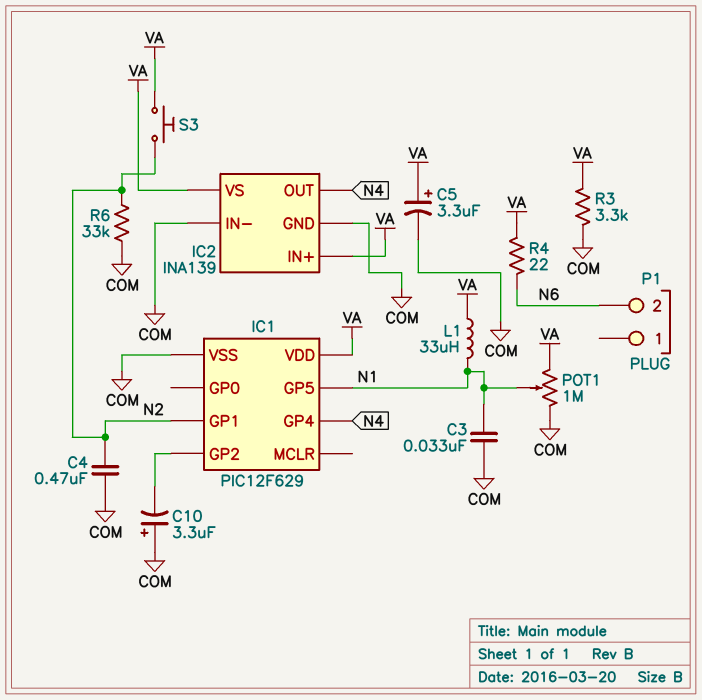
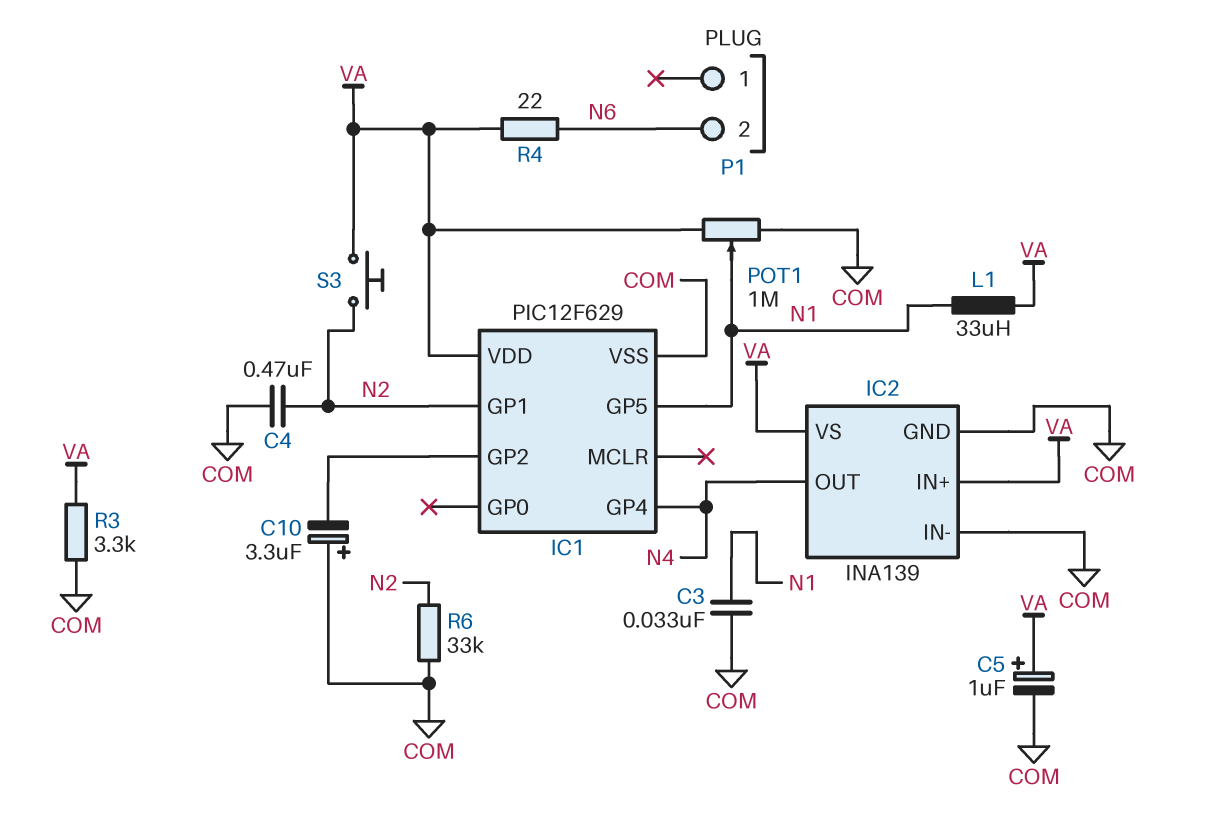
C5: 3.3uF (plus VA, minus COM) -> 1uF (plus VA, minus COM)

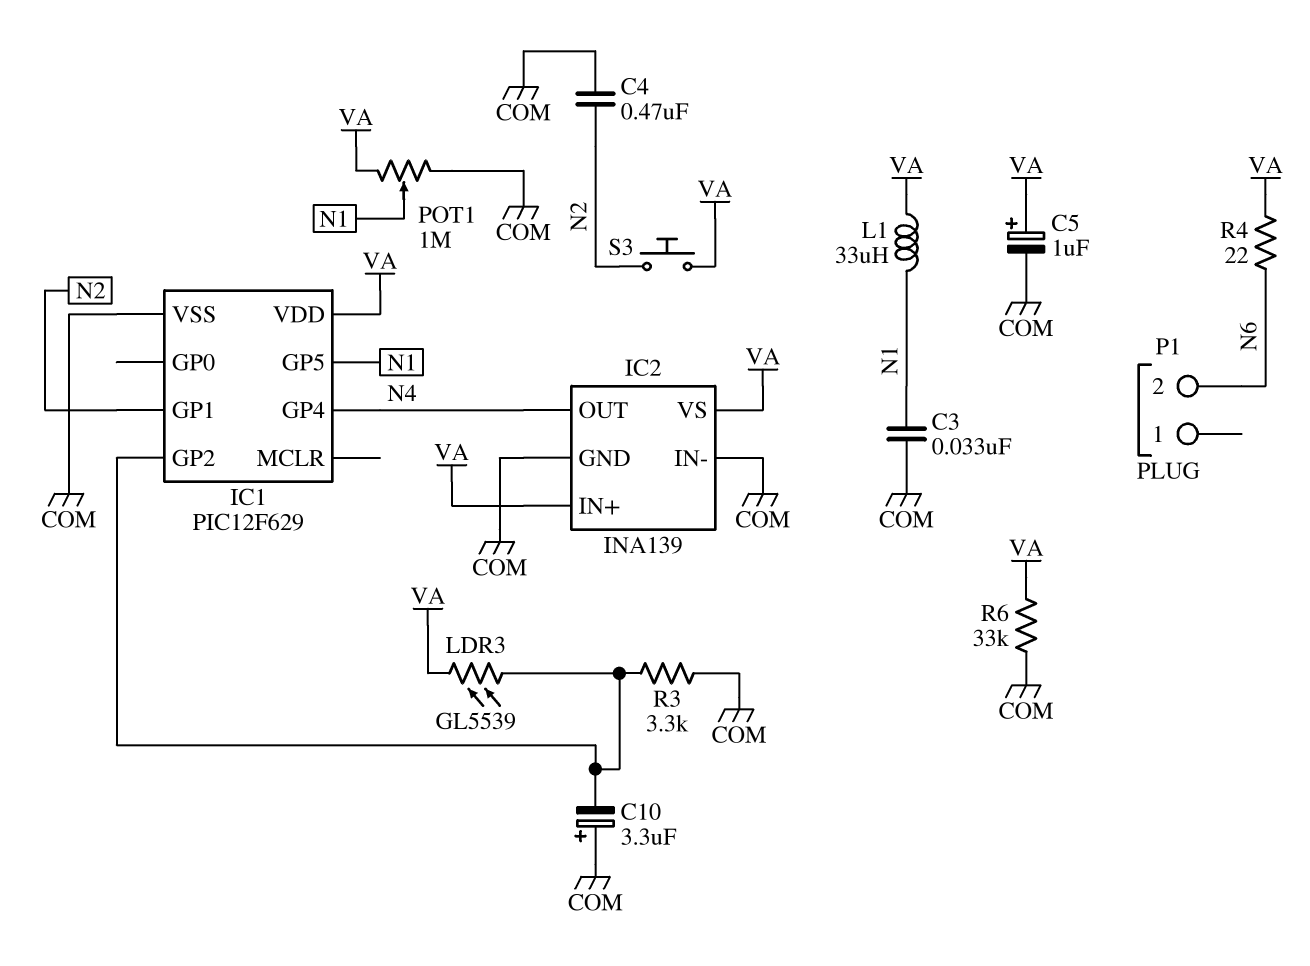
LDR3: none -> GL5539 (IC1/GP2, VA)
R3: 3.3k (COM, VA) -> 3.3k (COM, IC1/GP2)
R6: 33k (COM, N2) -> 33k (COM, VA)

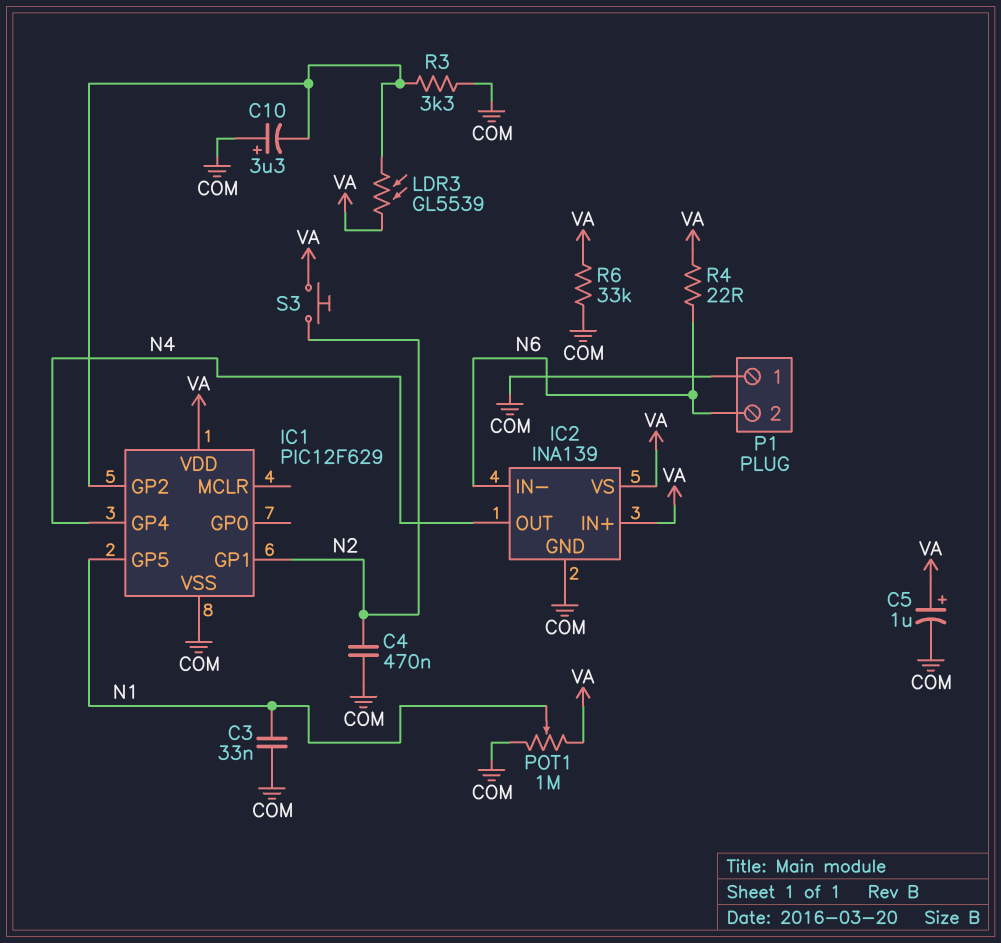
IC2 pin IN-: COM -> N6
L1: 33uH (N1, VA) -> none
P1 pin 1: none -> COM

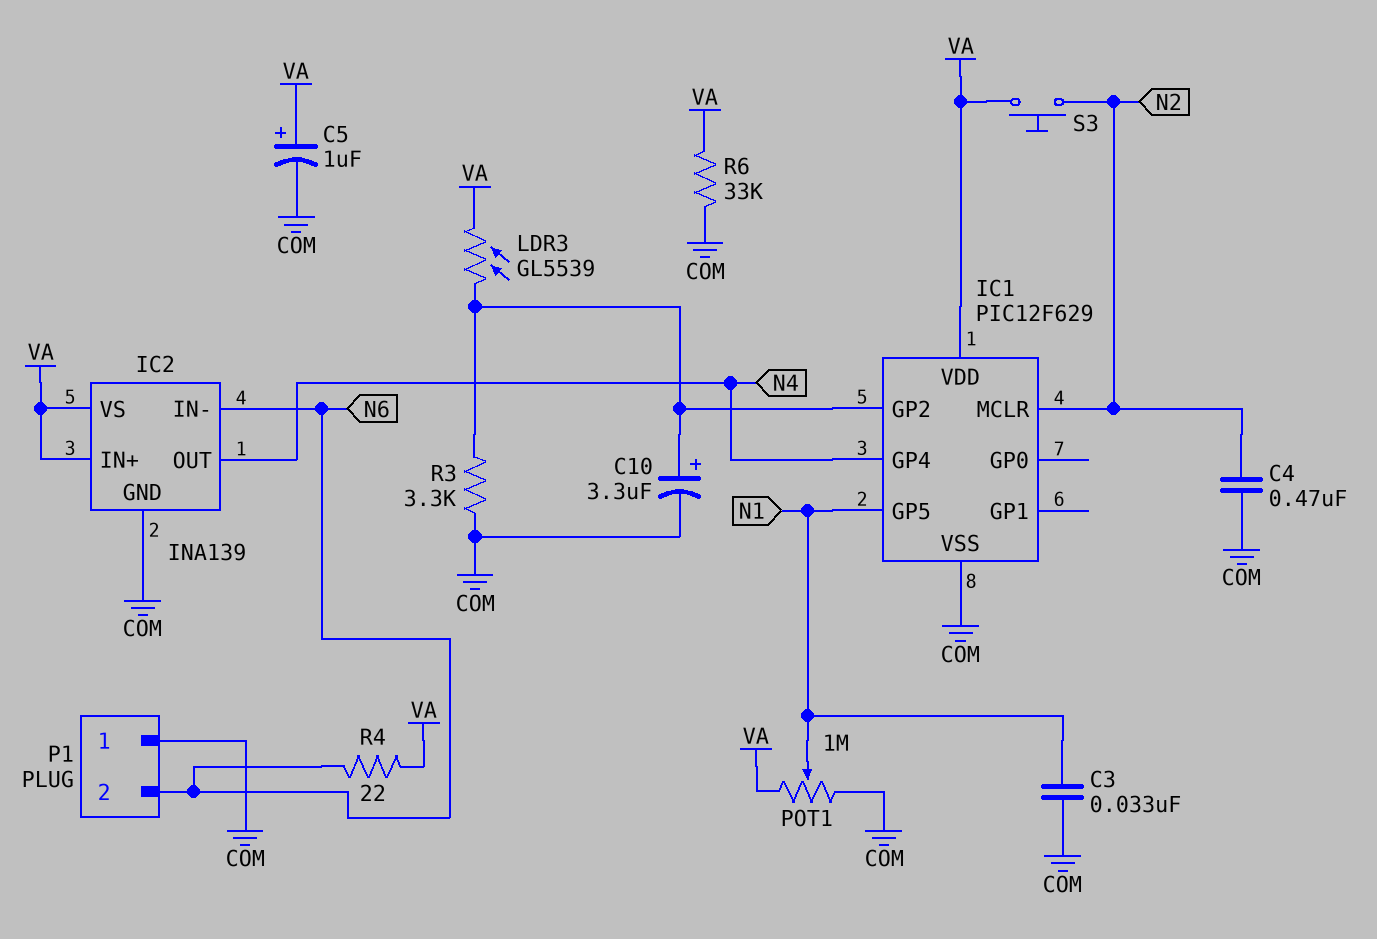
C10: 3.3uF (plus COM, minus IC1/GP2) -> 3.3uF (plus IC1/GP2, minus COM)
IC1 pin GP1: N2 -> none
IC1 pin MCLR: none -> N2

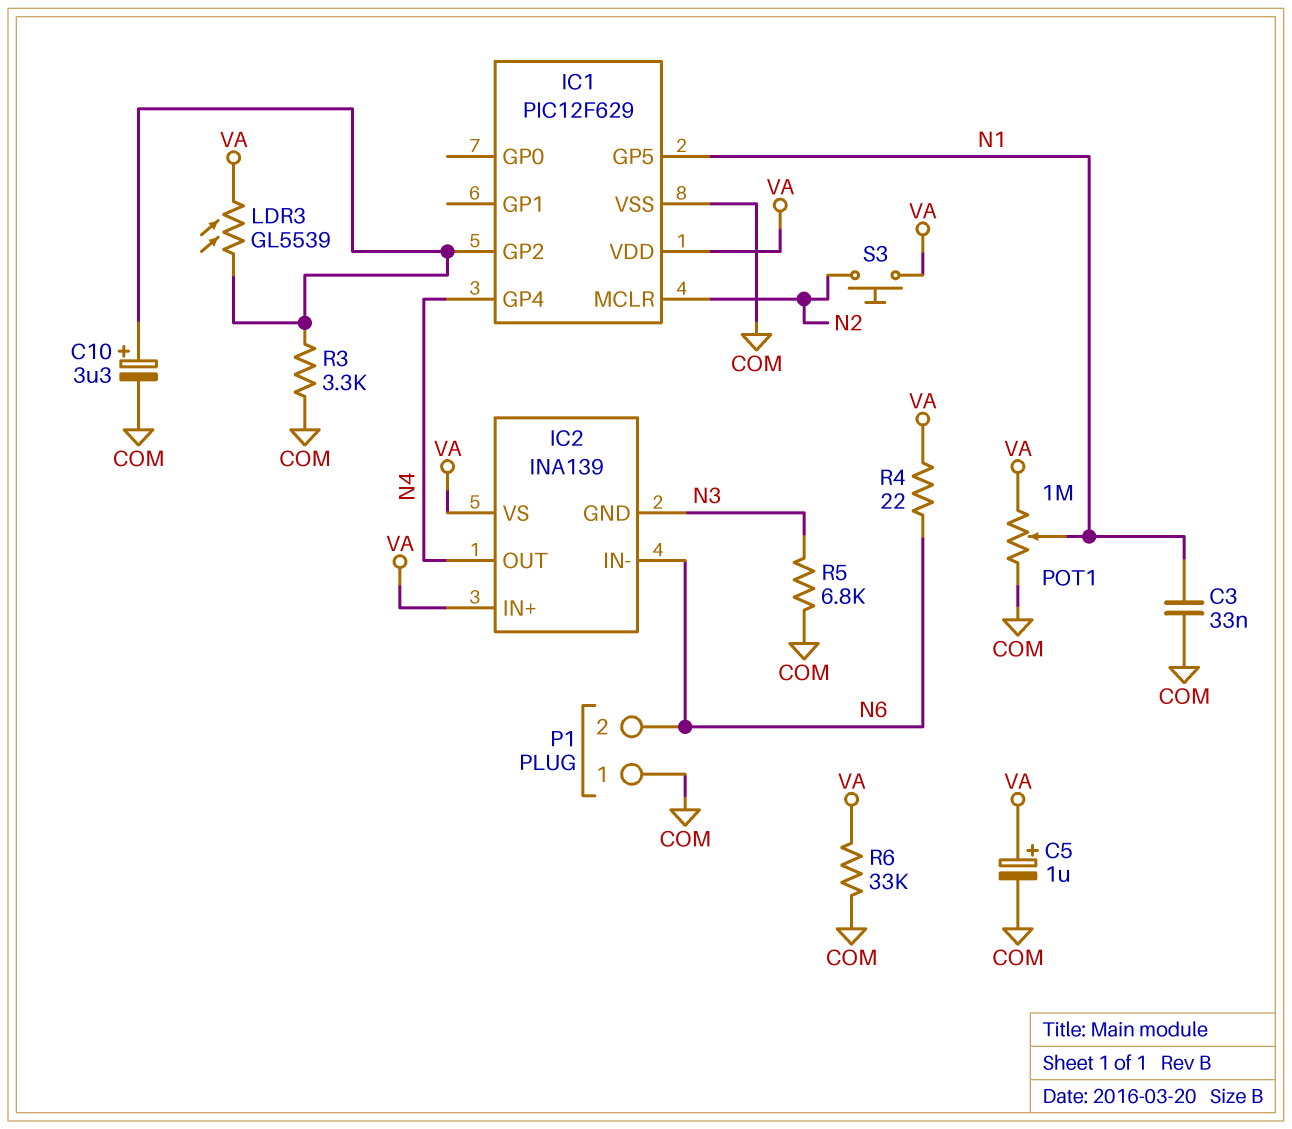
C4: 470nF (COM, N2) -> none
IC2 pin GND: COM -> N3
R5: none -> 6.8k (COM, N3)

